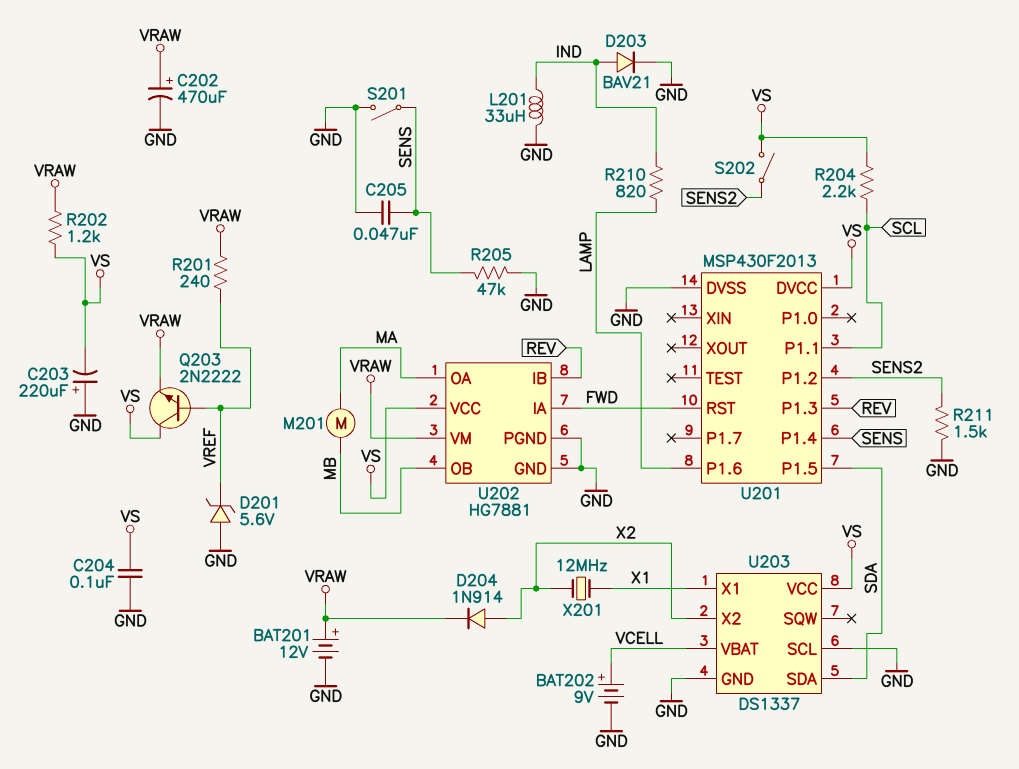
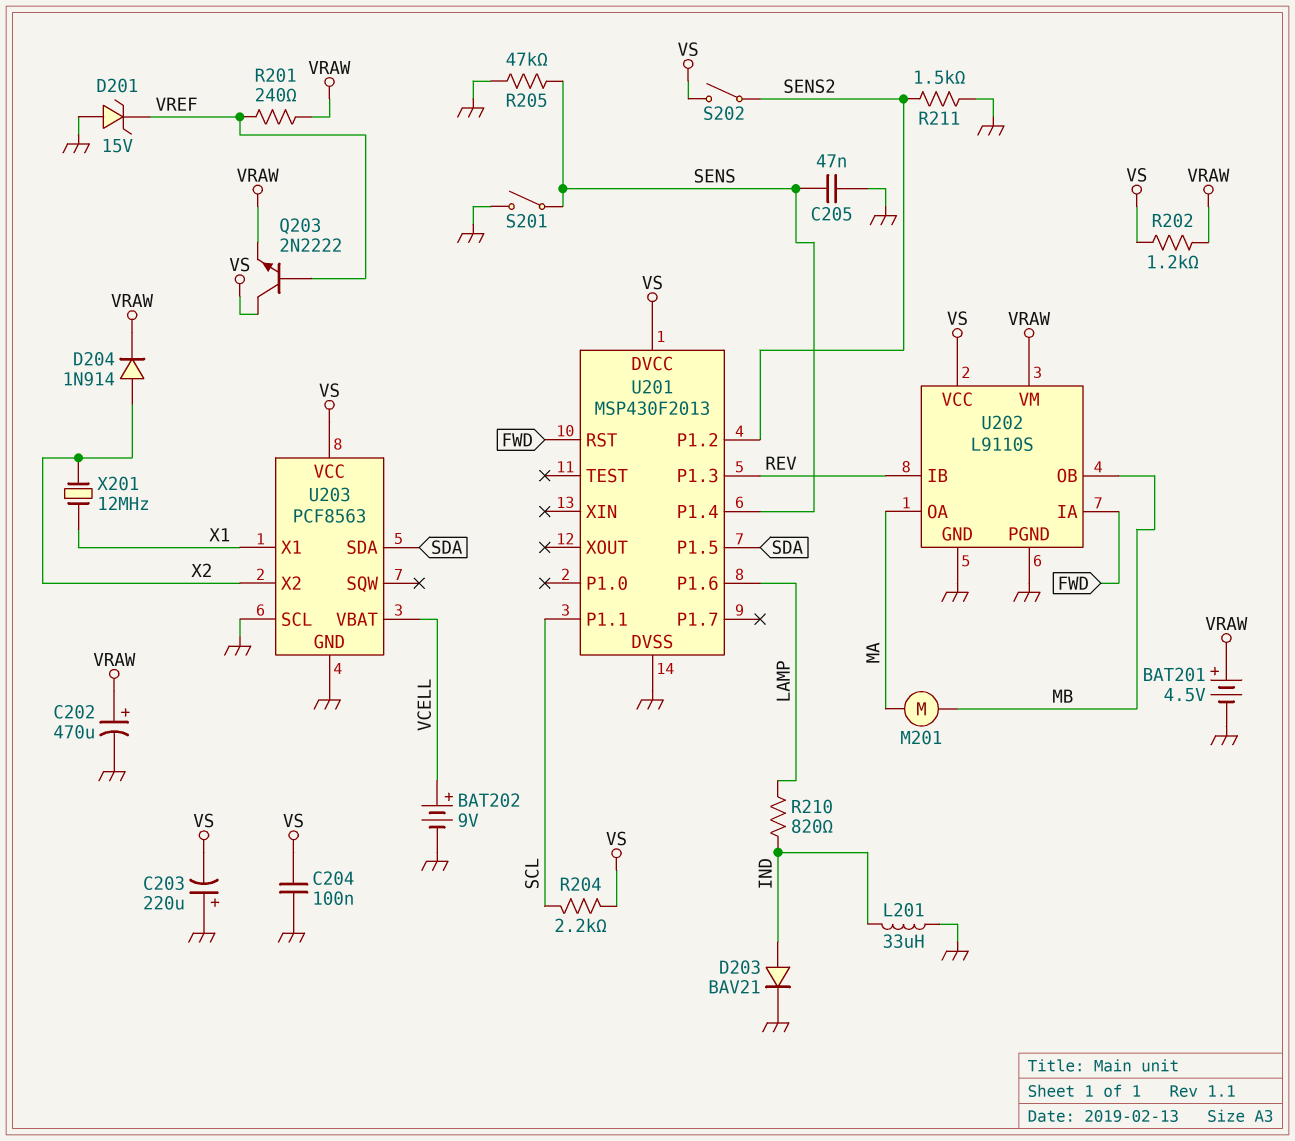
BAT201: 12V (plus VRAW, minus GND) -> 4.5V (plus VRAW, minus GND)
D201: zener 5.6V (A GND, K VREF) -> zener 15V (A GND, K VREF)
U202: HG7881 -> L9110S
U203: DS1337 -> PCF8563

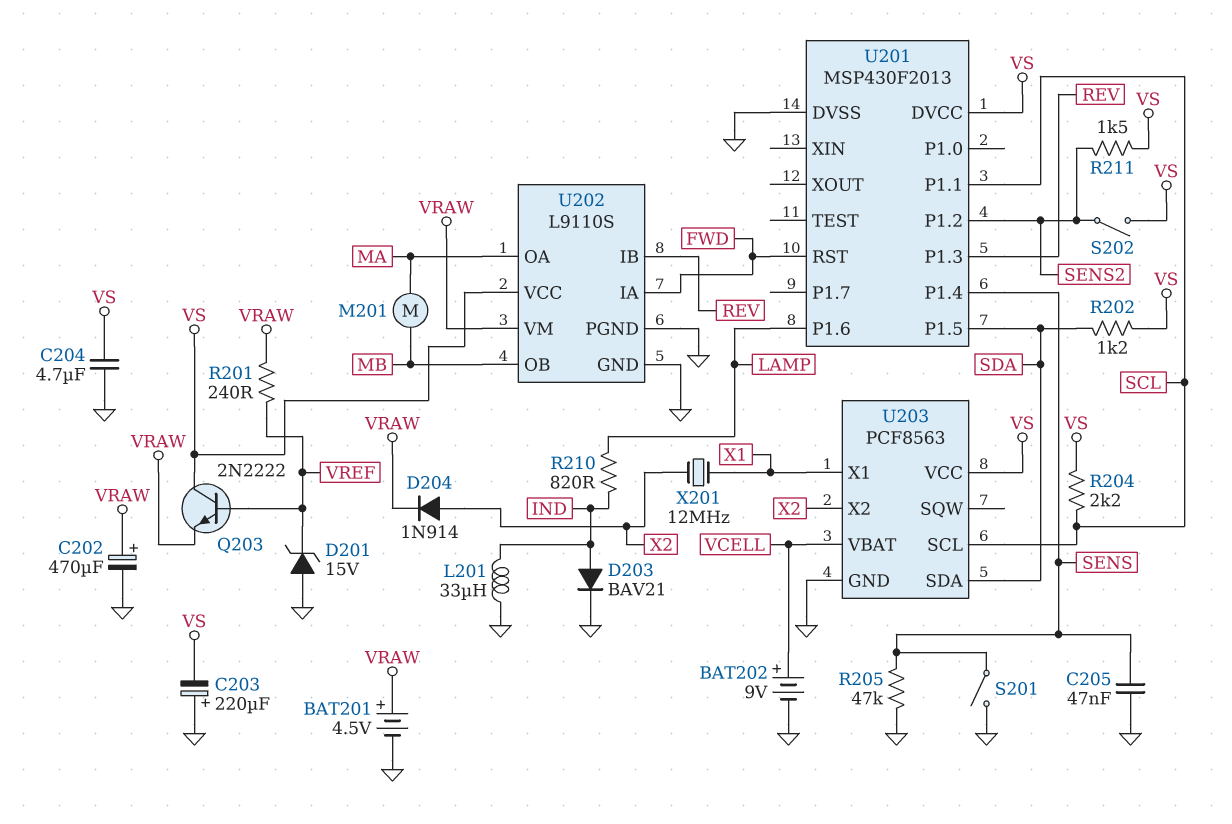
C204: 100nF (GND, VS) -> 4.7uF (GND, VS)
R202: 1.2k (VRAW, VS) -> 1.2k (SDA, VS)
R211: 1.5k (GND, SENS2) -> 1.5k (SENS2, VS)
U203 pin SCL: GND -> SCL

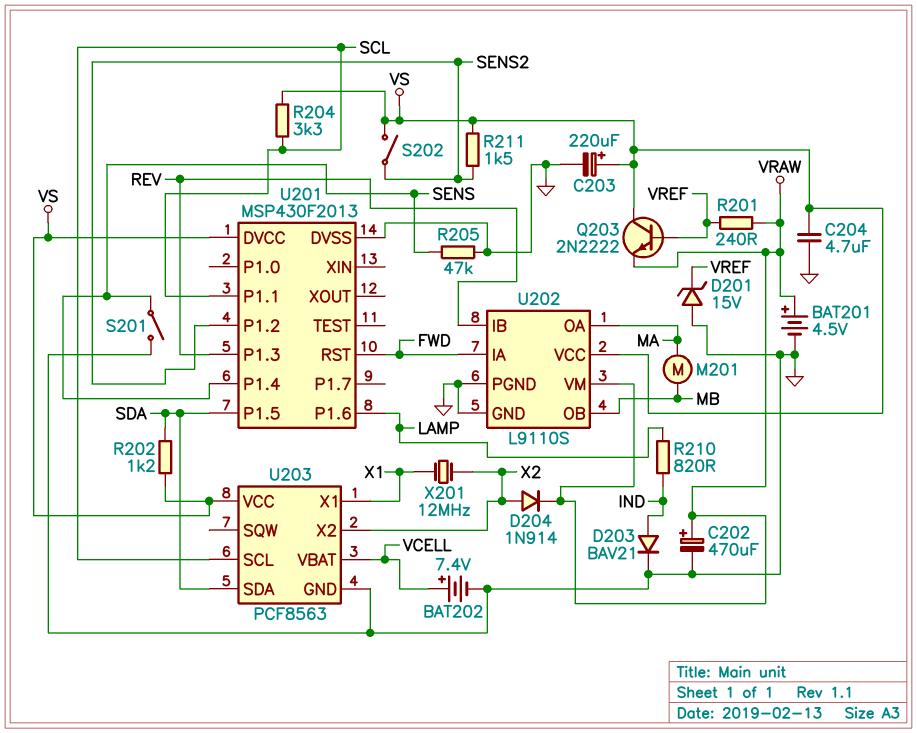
BAT202: 9V (plus VCELL, minus GND) -> 7.4V (plus VCELL, minus GND)
C203: 220uF (plus GND, minus VS) -> 220uF (plus VS, minus GND)
C205: 47nF (GND, SENS) -> none
L201: 33uH (GND, IND) -> none
R204: 2.2k (SCL, VS) -> 3.3k (SCL, VS)

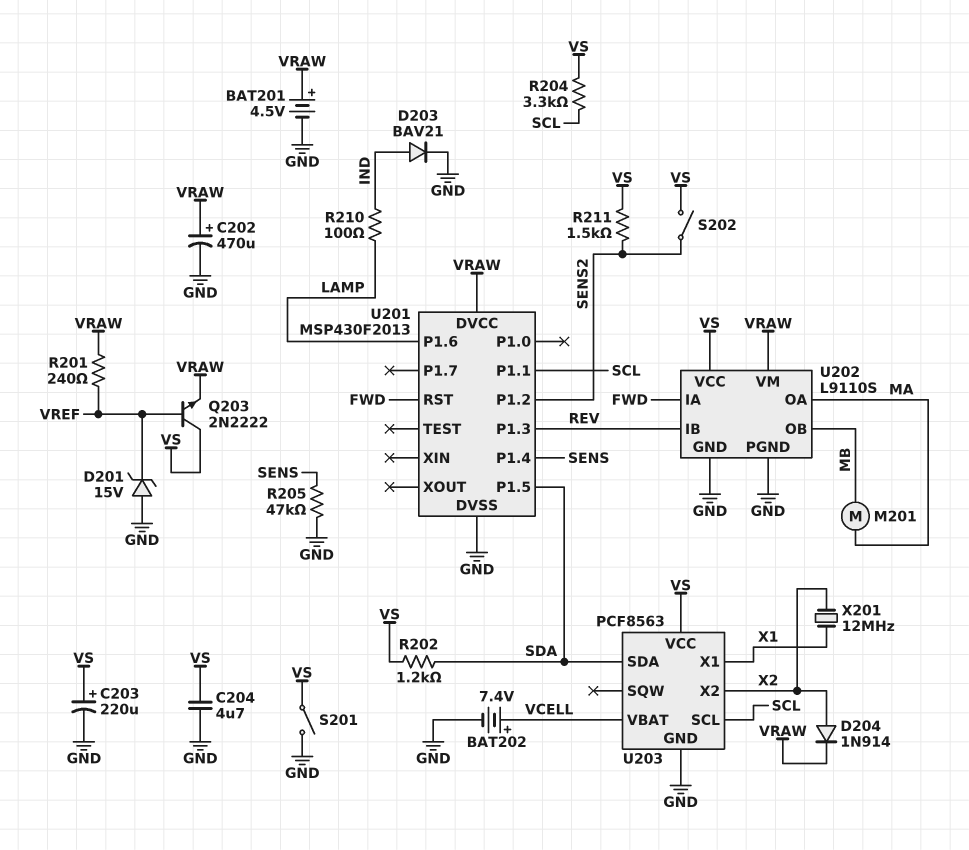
R210: 820 (IND, LAMP) -> 100 (IND, LAMP)
S201: switch (GND, SENS) -> switch (GND, VS)
U201 pin DVCC: VS -> VRAW

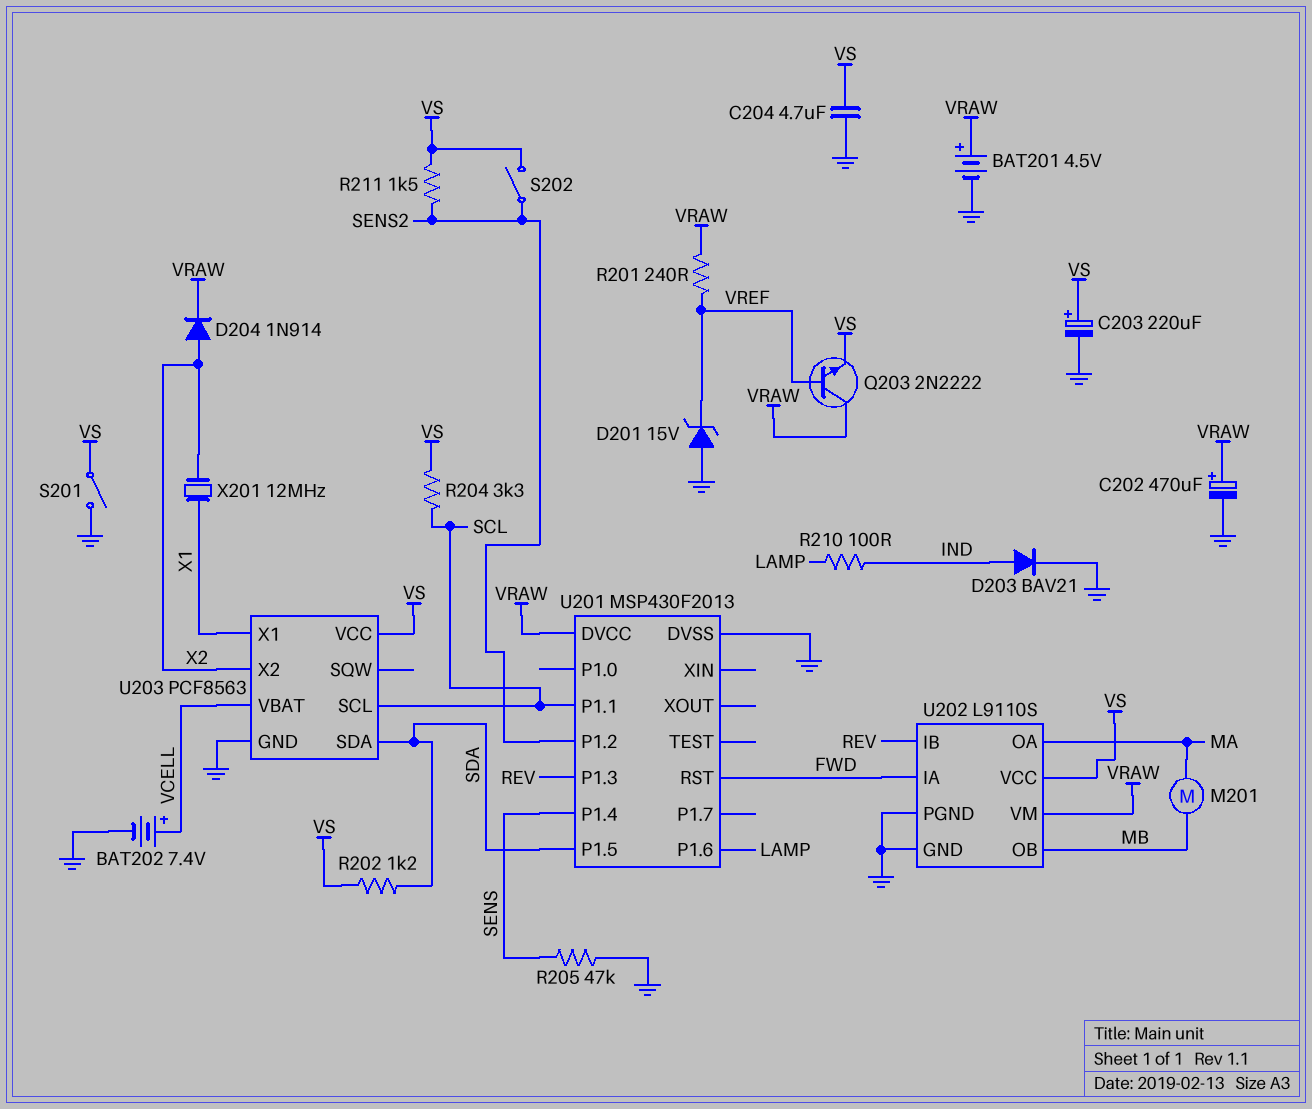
Q203: NPN 2N2222 (B VREF, C VS, E VRAW) -> NPN 2N2222 (B VREF, C VRAW, E VS)

